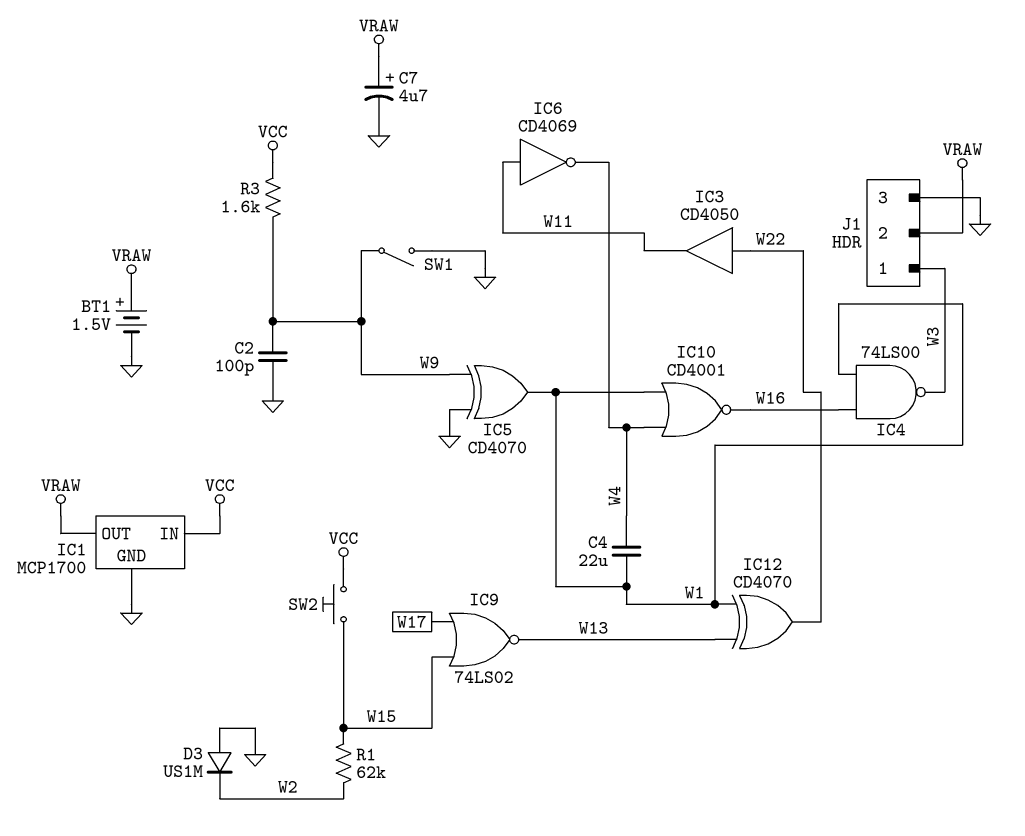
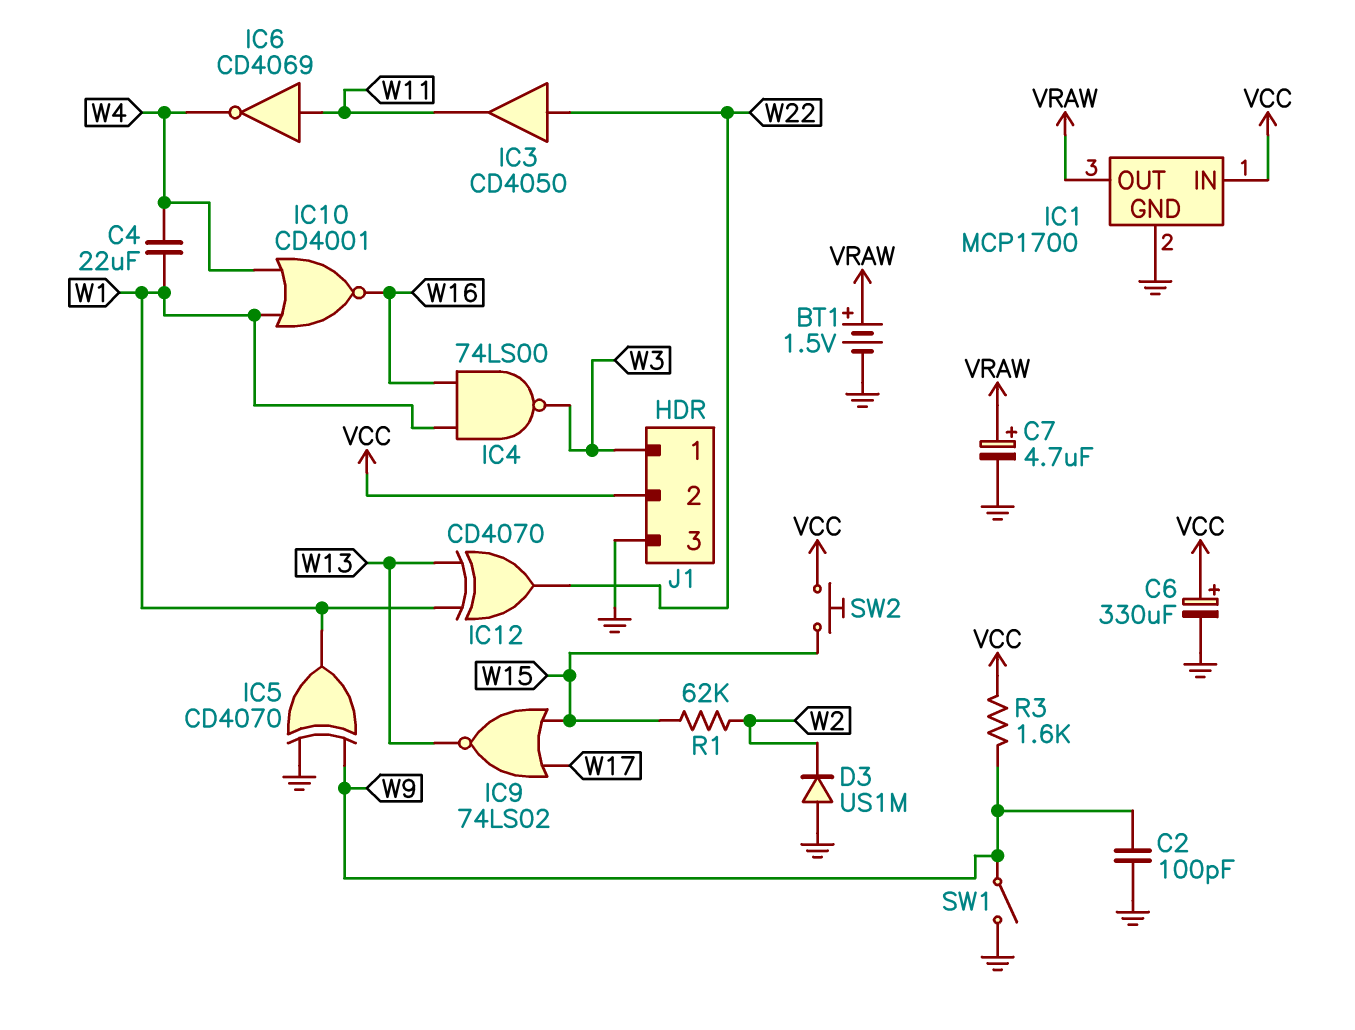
C6: none -> 330uF (plus VCC, minus GND)
J1 pin 2: VRAW -> VCC

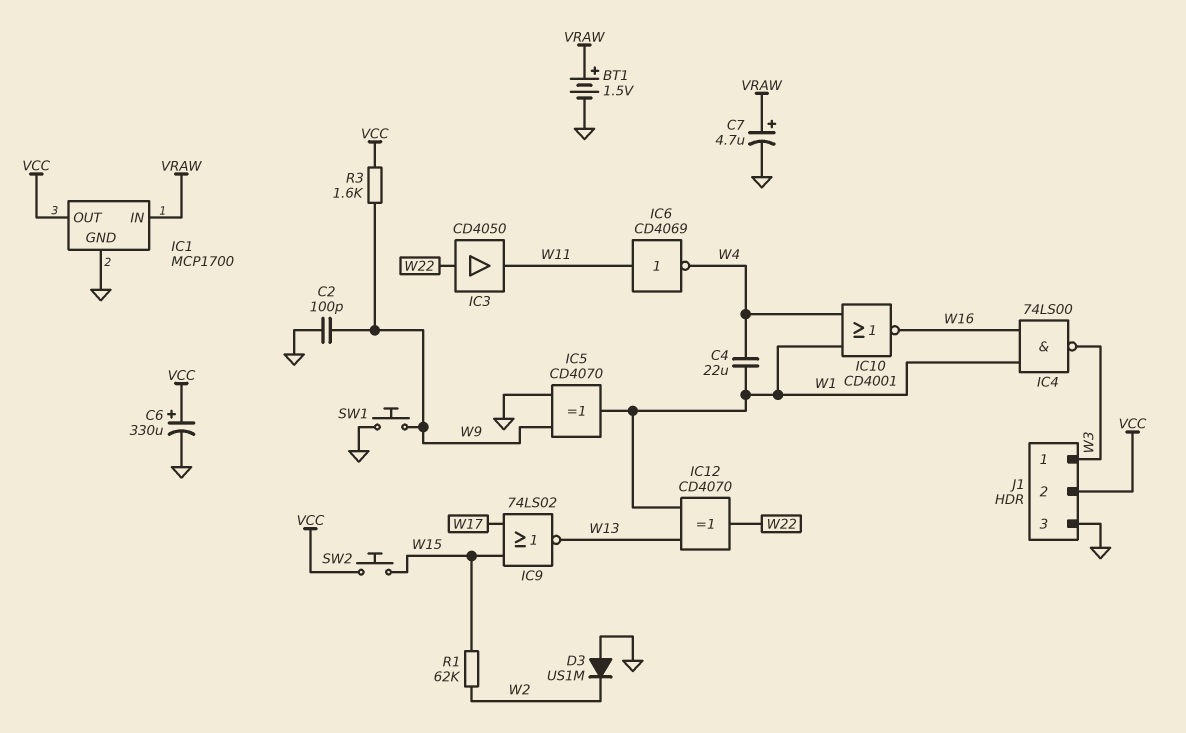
IC1 pin IN: VCC -> VRAW
IC1 pin OUT: VRAW -> VCC
SW1: switch (GND, W9) -> button (GND, W9)

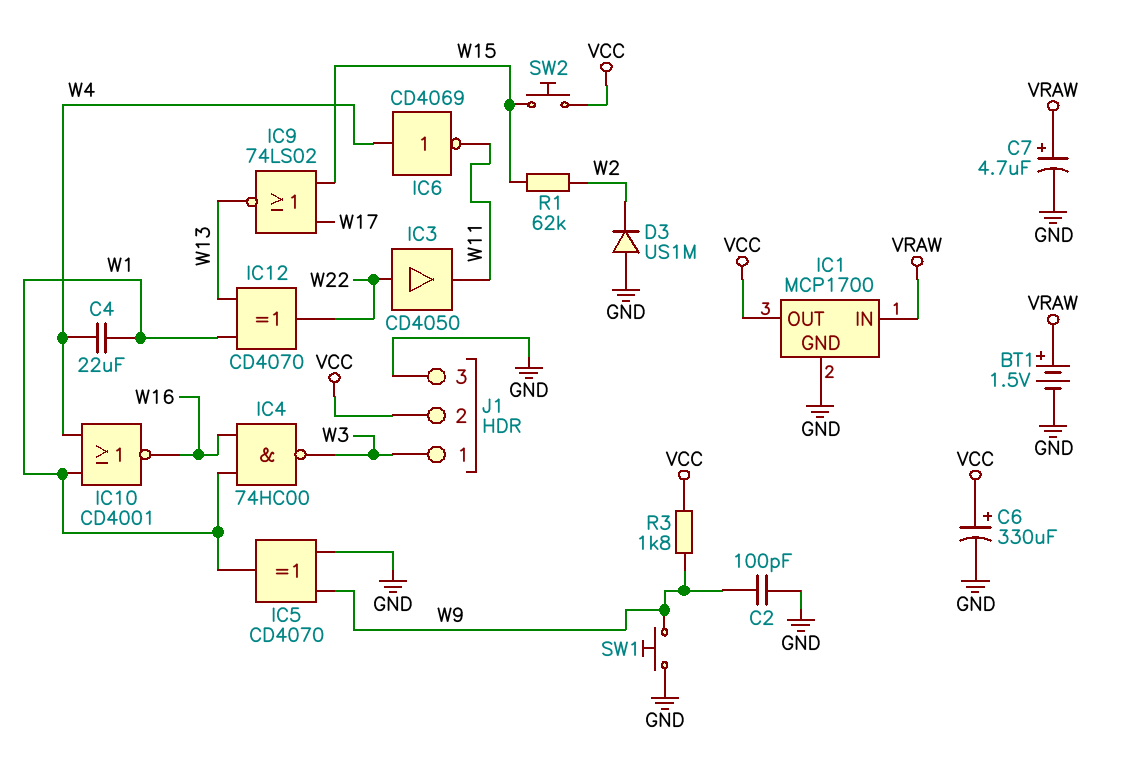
IC4: NAND 74LS00 (in W1, in W16, out W3) -> NAND 74HC00 (in W1, in W16, out W3)
IC6: NOT CD4069 (in W11, out W4) -> NOT CD4069 (in W4, out W11)
R3: 1.6k (VCC, W9) -> 1.8k (VCC, W9)

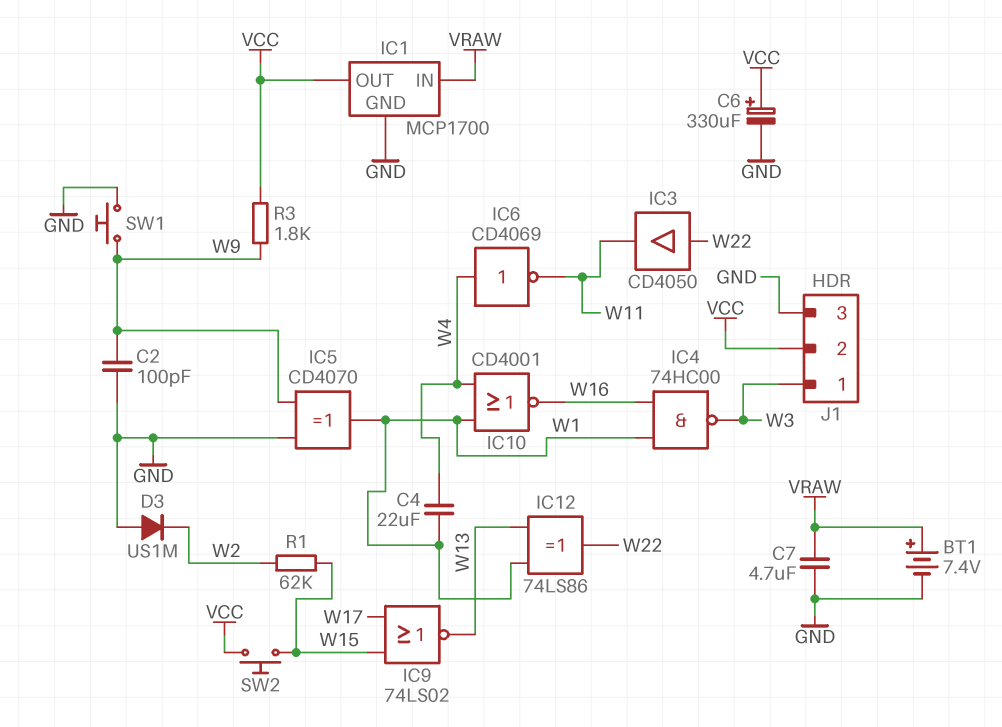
BT1: 1.5V (plus VRAW, minus GND) -> 7.4V (plus VRAW, minus GND)
C7: 4.7uF (plus VRAW, minus GND) -> 4.7uF (GND, VRAW)
IC12: XOR CD4070 (in W1, in W13, out W22) -> XOR 74LS86 (in W1, in W13, out W22)

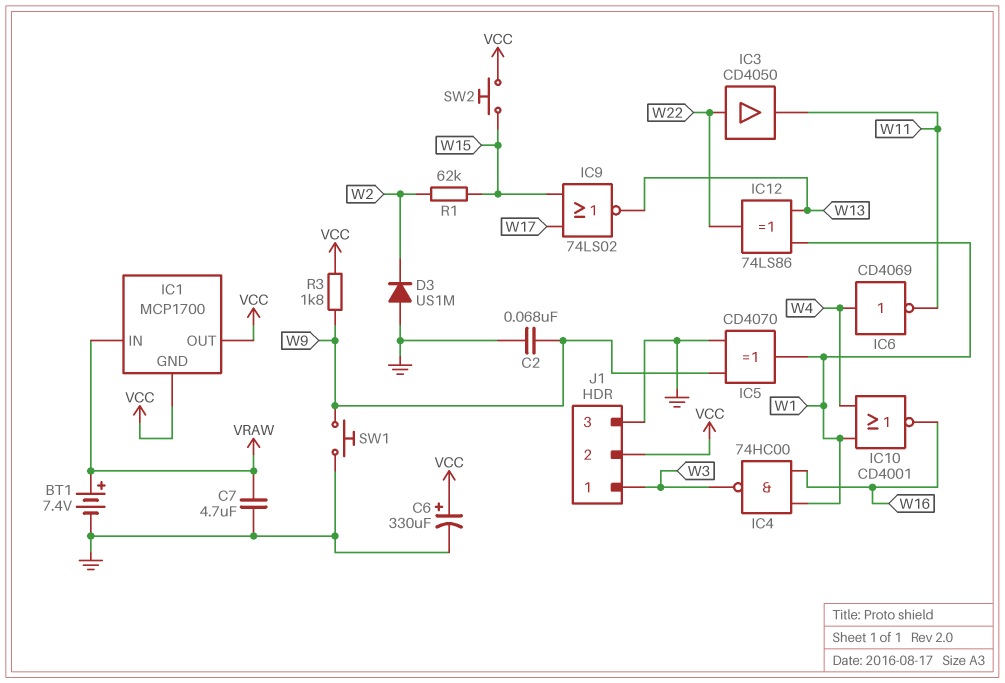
C2: 100pF (GND, W9) -> 68nF (GND, W9)
C4: 22uF (W1, W4) -> none
IC1 pin GND: GND -> VCC

